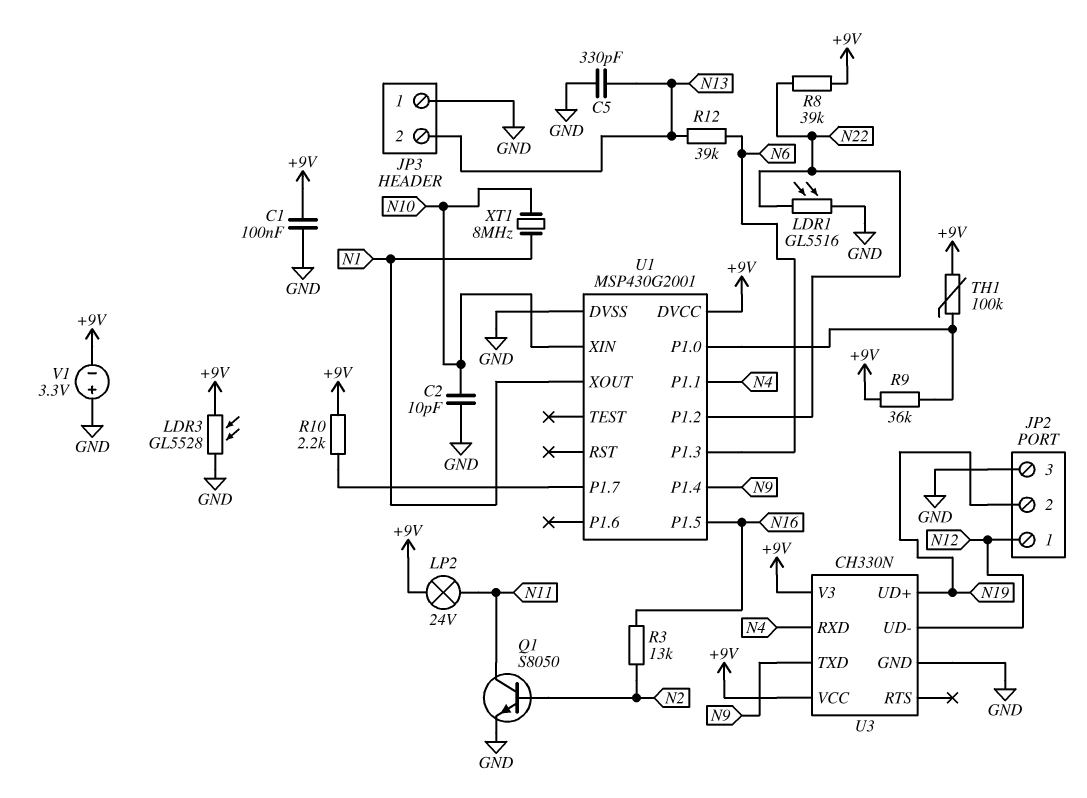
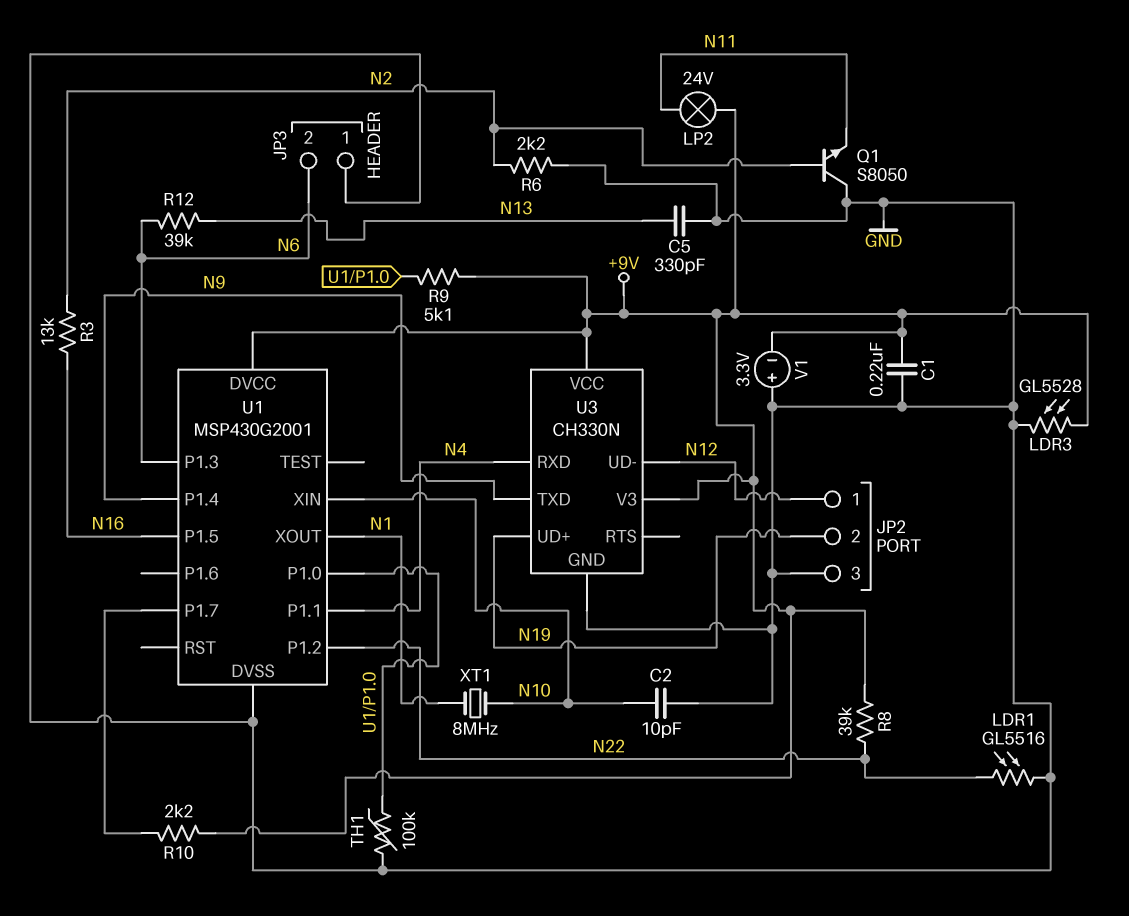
C1: 100nF (+9V, GND) -> 220nF (+9V, GND)
JP3 pin 2: N13 -> N6
Q1: NPN S8050 (B N2, C N11, E GND) -> NPN S8050 (B N2, C GND, E N11)
R6: none -> 2.2k (GND, N2)
R9: 36k (+9V, U1/P1.0) -> 5.1k (+9V, U1/P1.0)
TH1: 100k (+9V, U1/P1.0) -> 100k (GND, U1/P1.0)

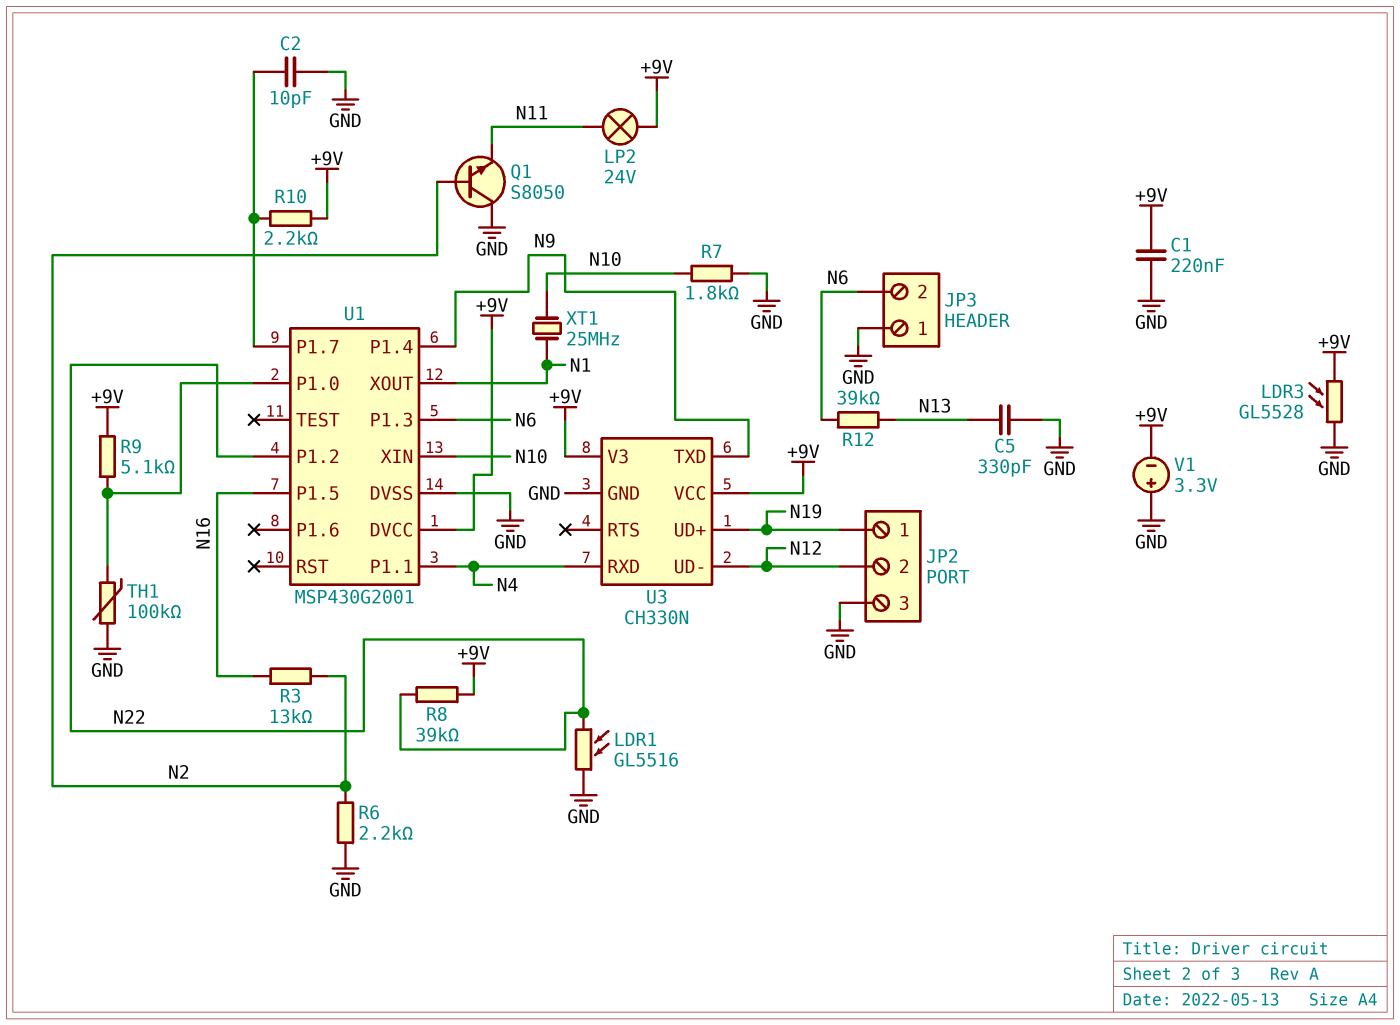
C2: 10pF (GND, N10) -> 10pF (GND, U1/P1.7)
JP2 pin 1: N12 -> N19
JP2 pin 2: N19 -> N12
R7: none -> 1.8k (GND, N10)
XT1: 8MHz (N1, N10) -> 25MHz (N1, N10)

